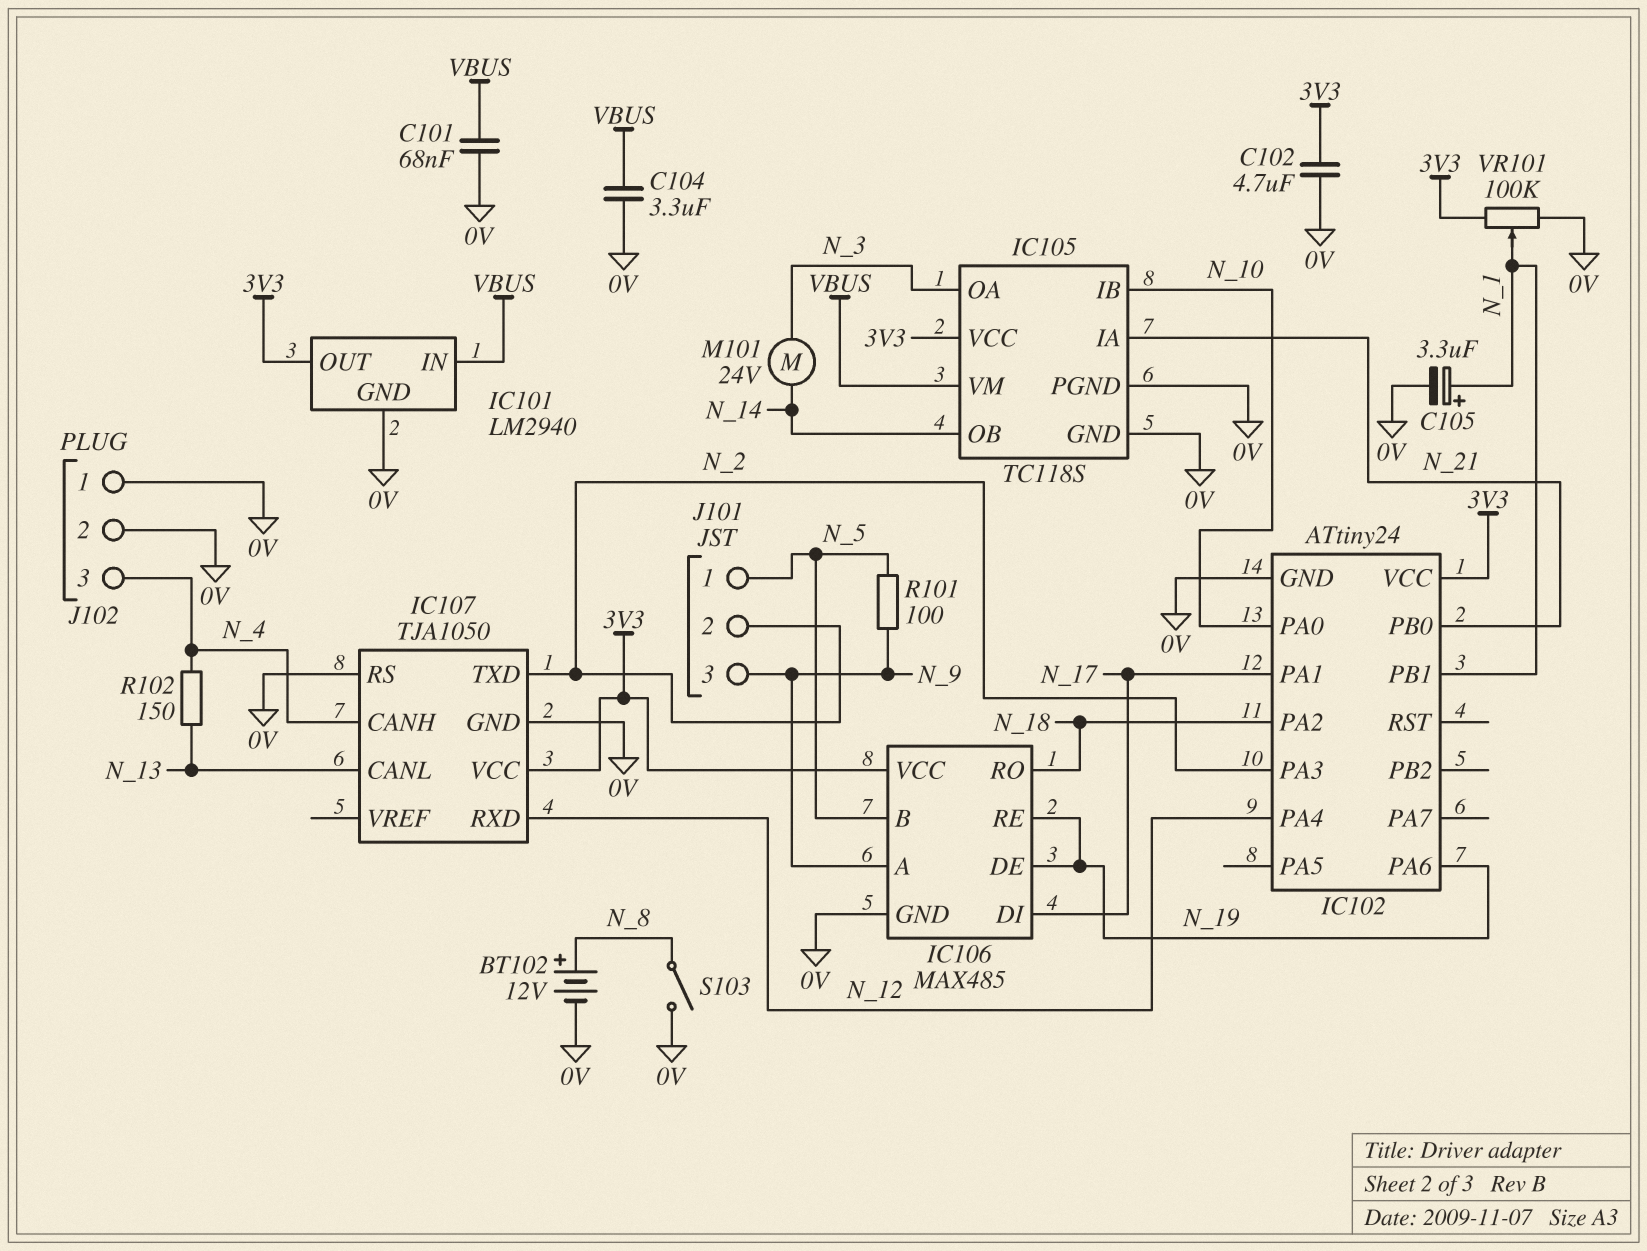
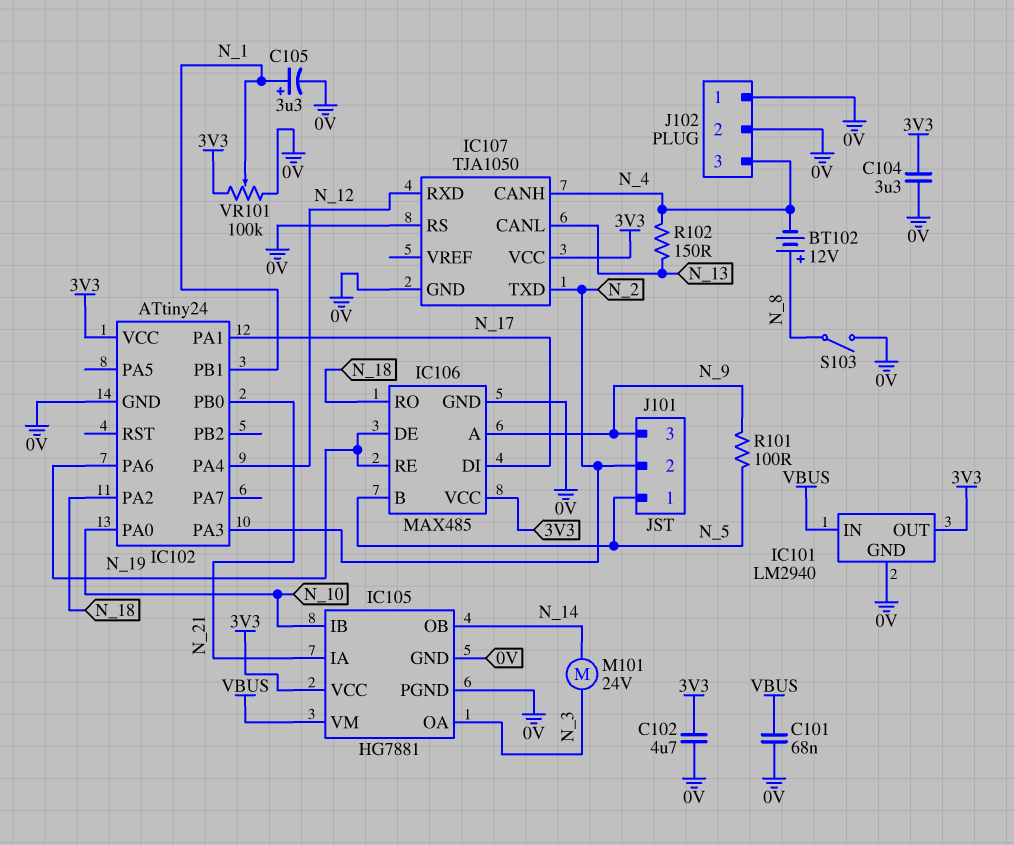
BT102: 12V (plus N_8, minus 0V) -> 12V (plus N_8, minus N_4)
C104: 3.3uF (0V, VBUS) -> 3.3uF (0V, 3V3)
IC105: TC118S -> HG7881

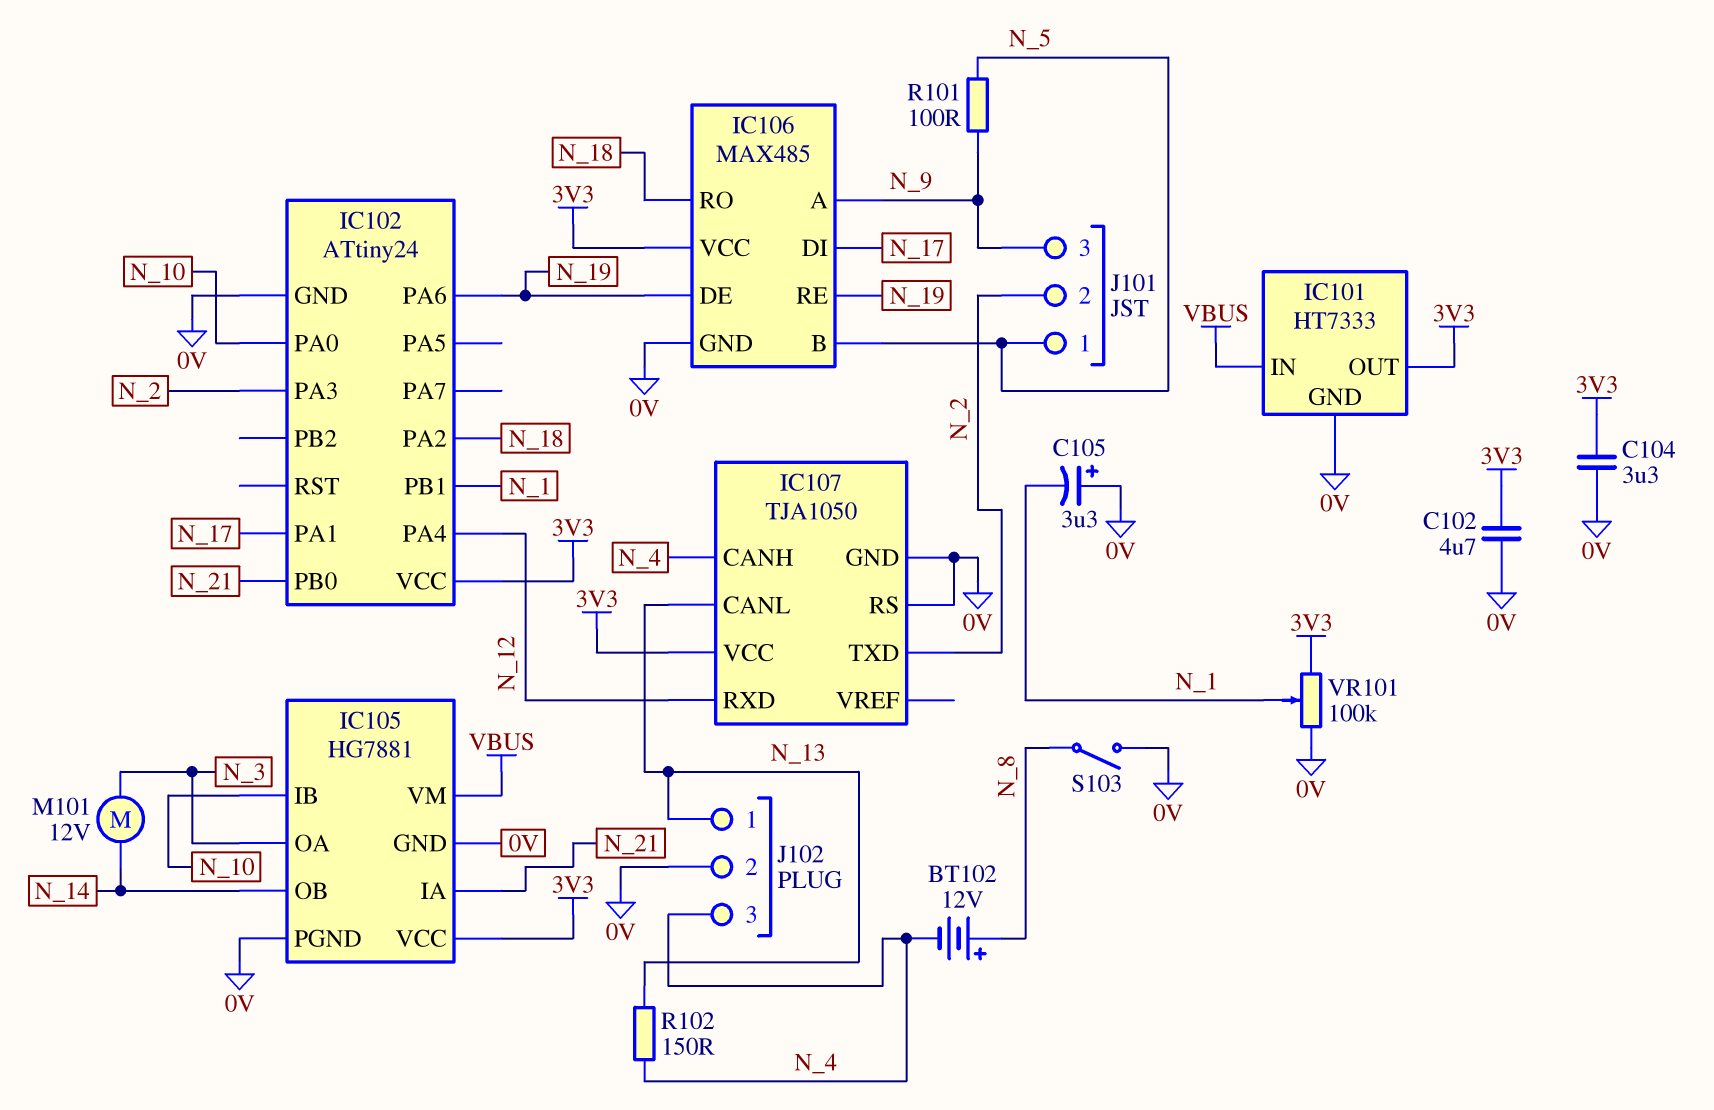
C101: 68nF (0V, VBUS) -> none
C105: 3.3uF (plus N_1, minus 0V) -> 3.3uF (plus 0V, minus N_1)
IC101: LM2940 -> HT7333
J102 pin 1: 0V -> N_13
M101: motor 24V (N_3, N_14) -> motor 12V (N_3, N_14)

